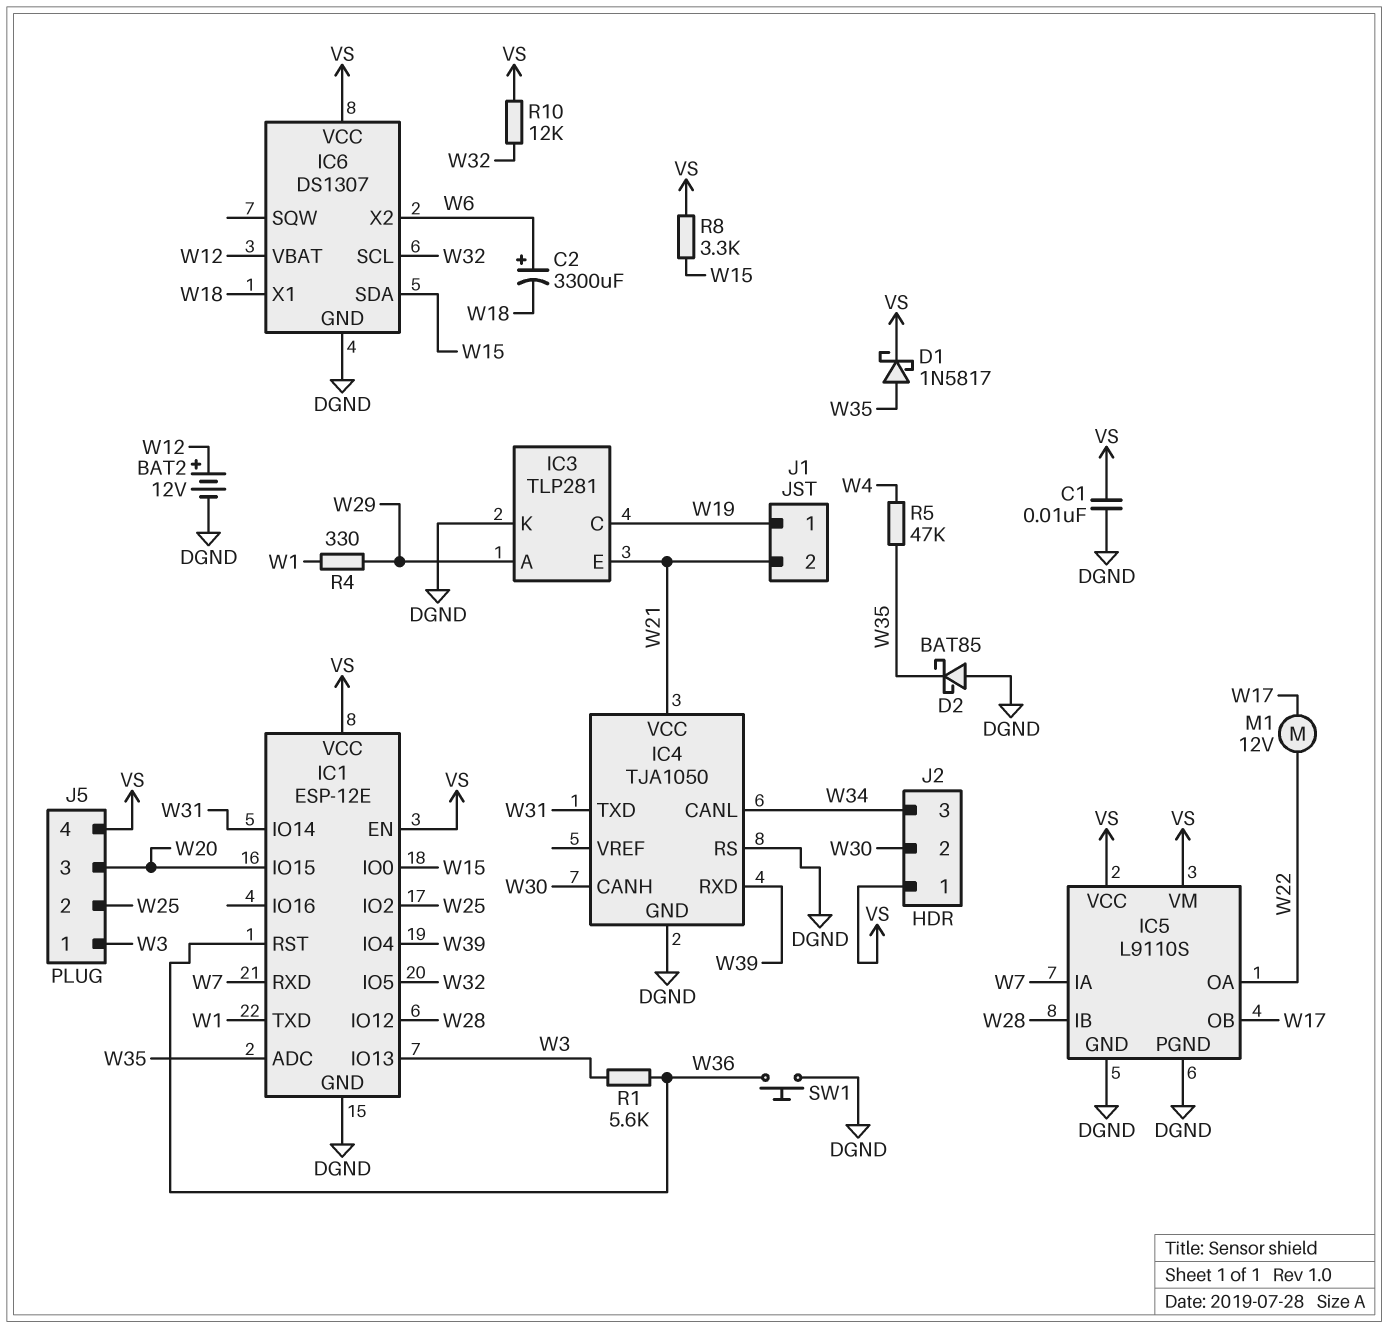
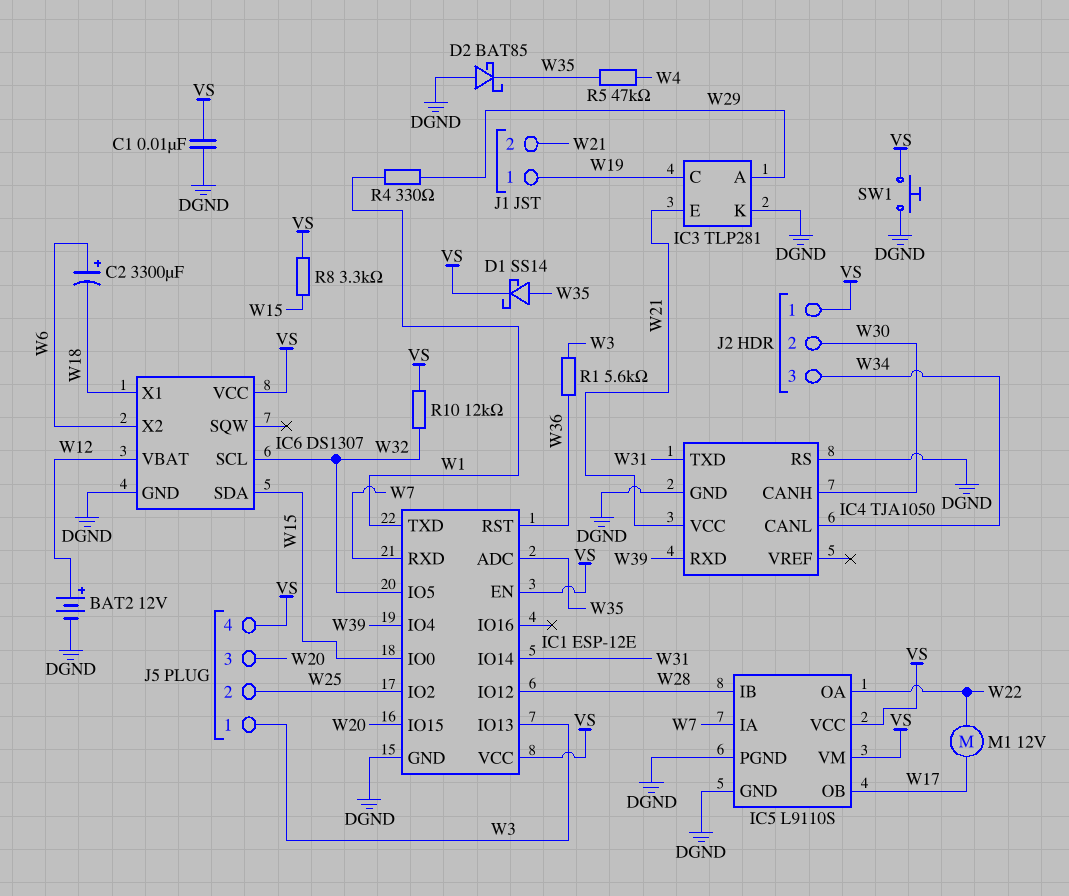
D1: schottky 1N5817 (A W35, K VS) -> schottky SS14 (A W35, K VS)
SW1: button (DGND, W36) -> button (DGND, VS)

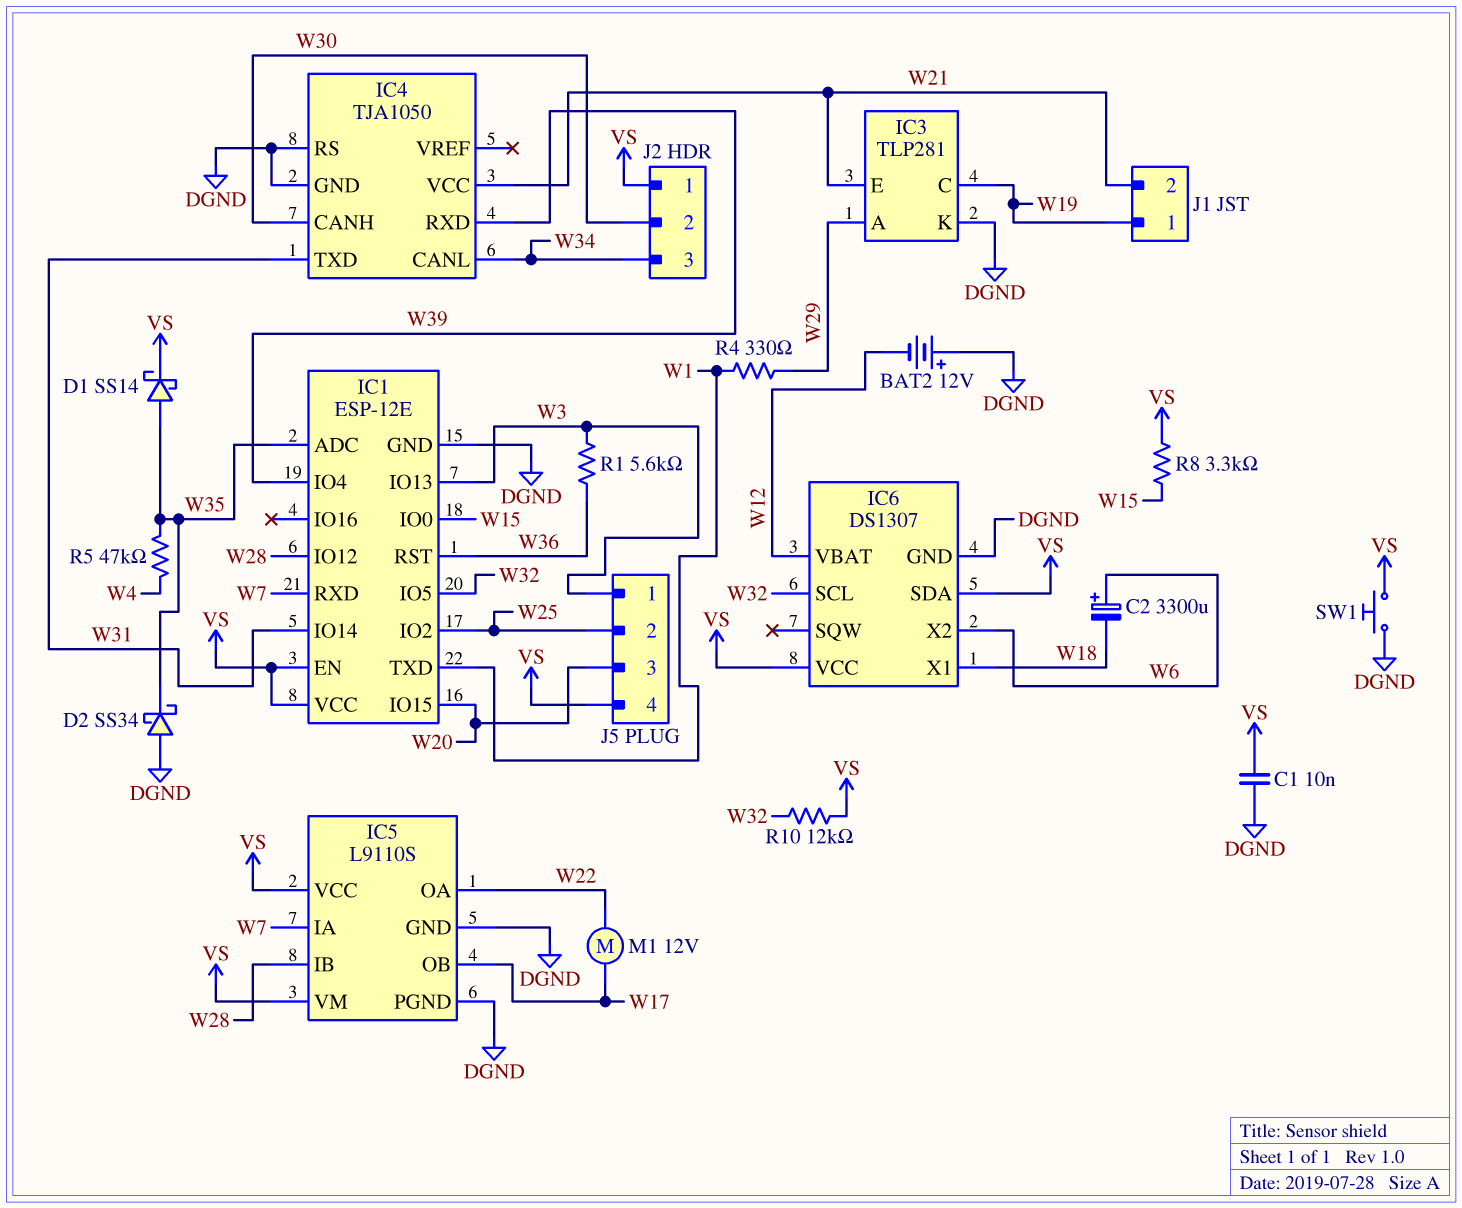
BAT2: 12V (plus W12, minus DGND) -> 12V (plus DGND, minus W12)
D2: schottky BAT85 (A DGND, K W35) -> schottky SS34 (A DGND, K W35)
IC6 pin SDA: W15 -> VS

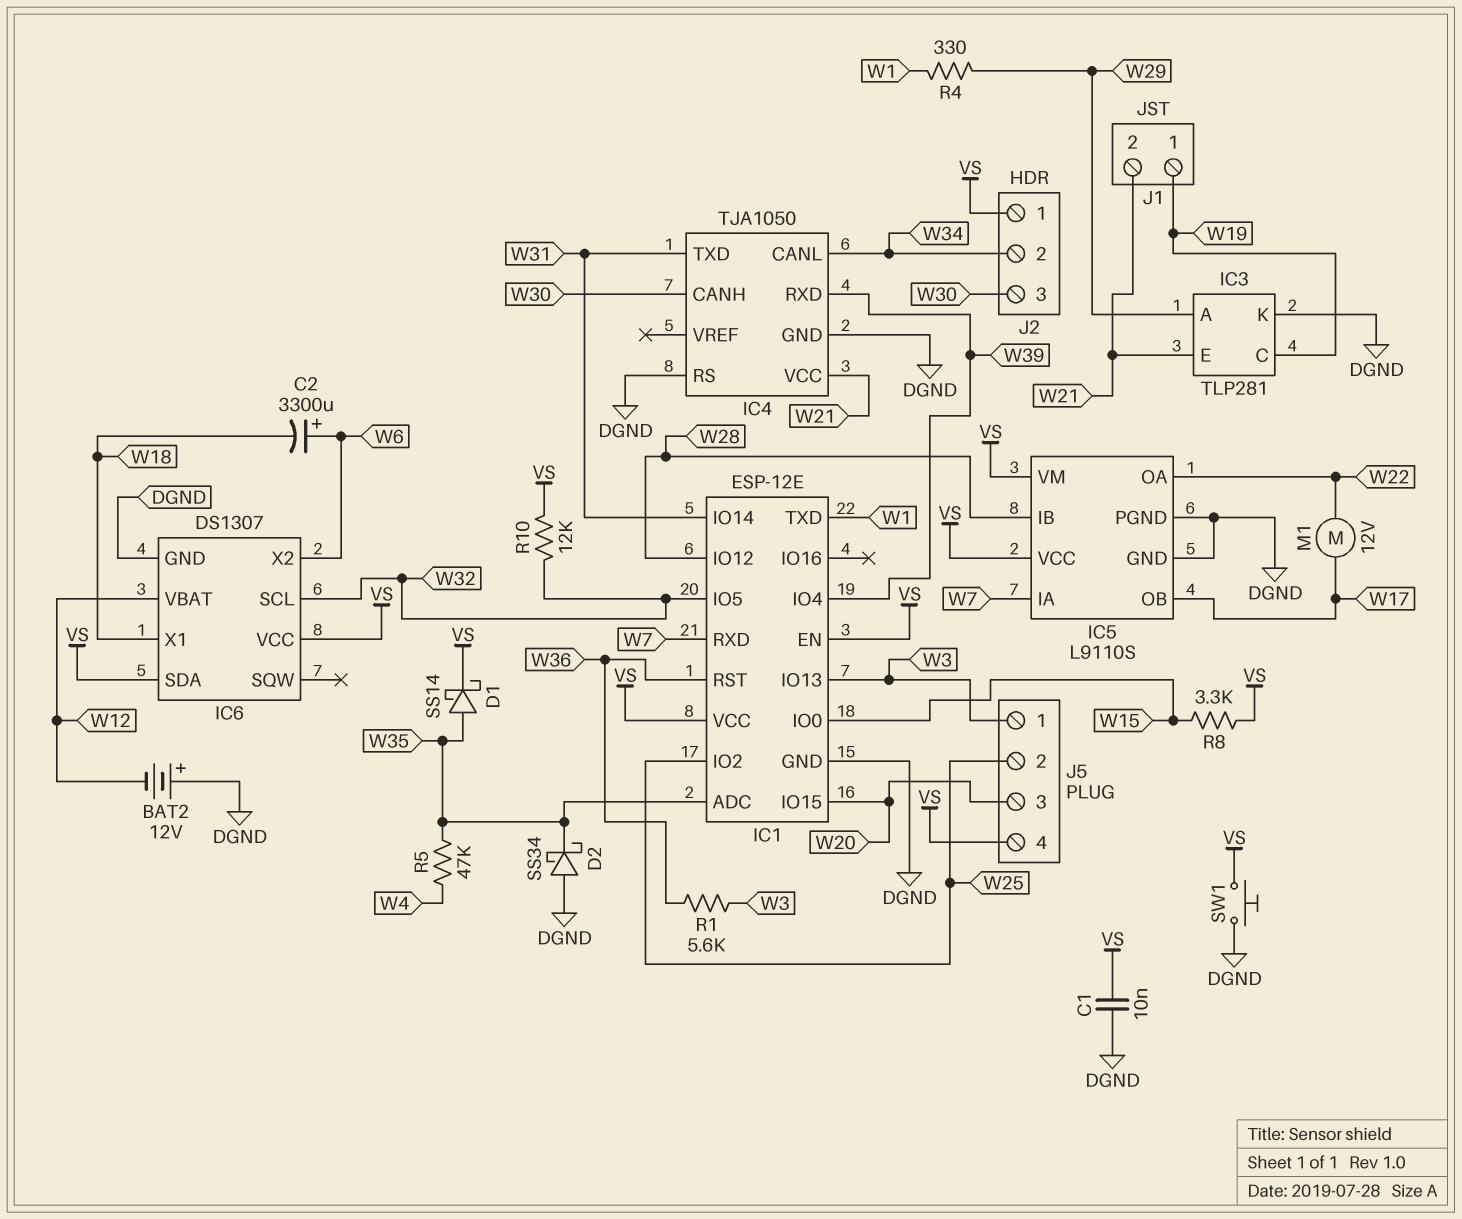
J2 pin 2: W30 -> W34
J2 pin 3: W34 -> W30

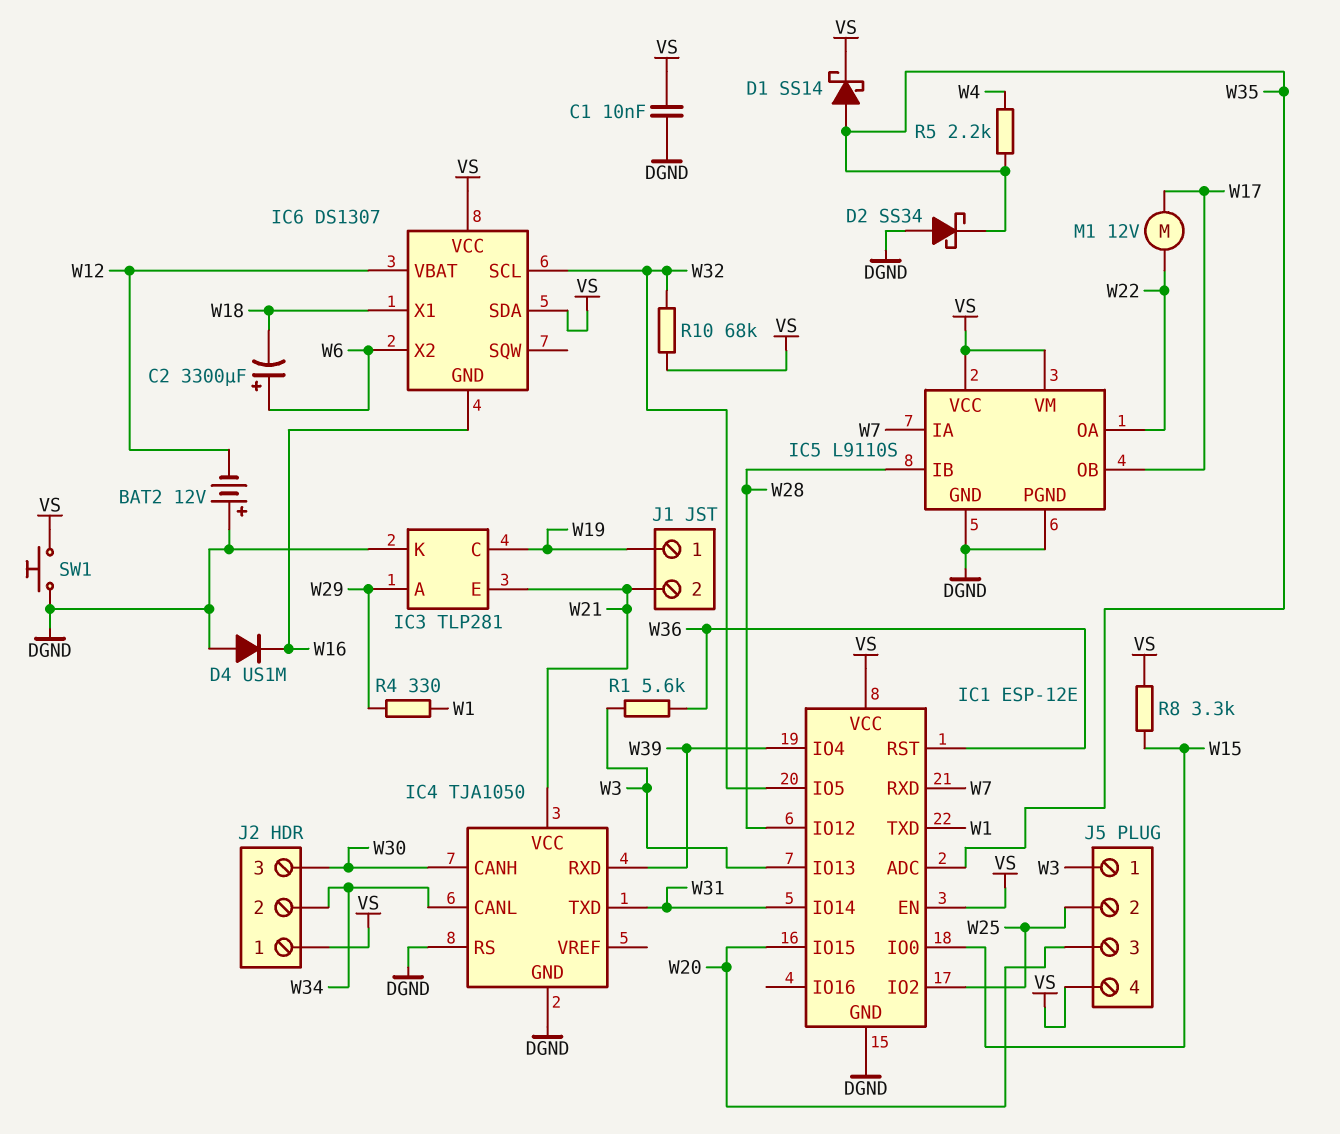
D4: none -> diode US1M (A DGND, K W16)
IC6 pin GND: DGND -> W16
R5: 47k (W4, W35) -> 2.2k (W4, W35)
R10: 12k (VS, W32) -> 68k (VS, W32)

